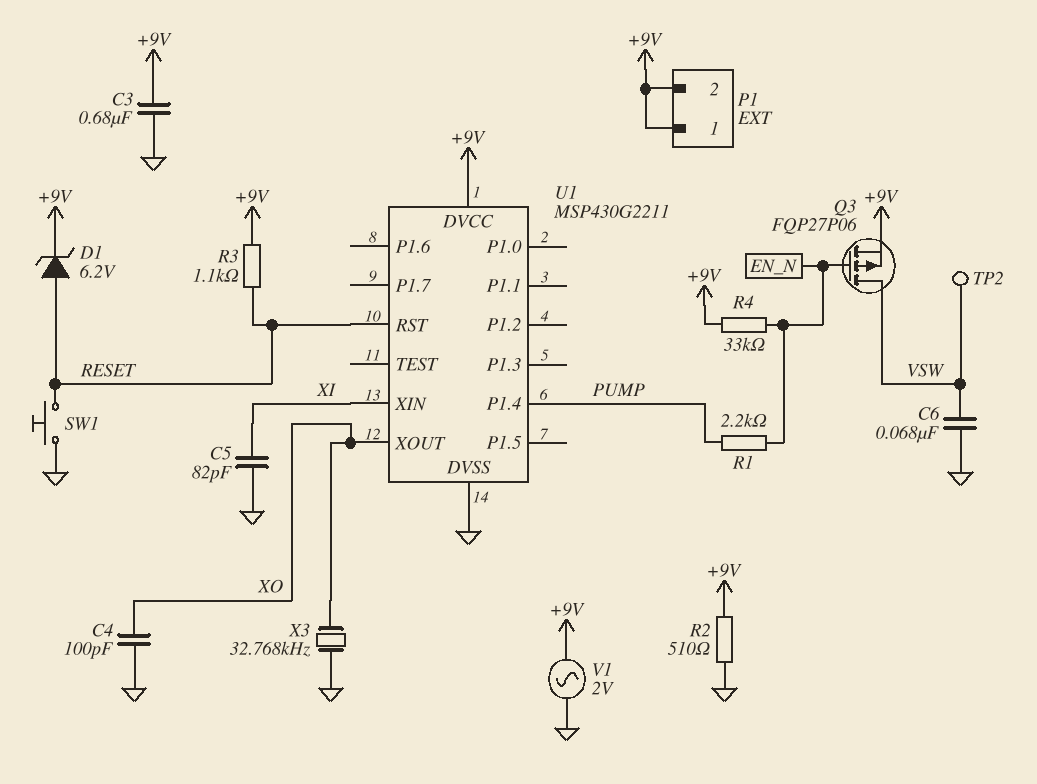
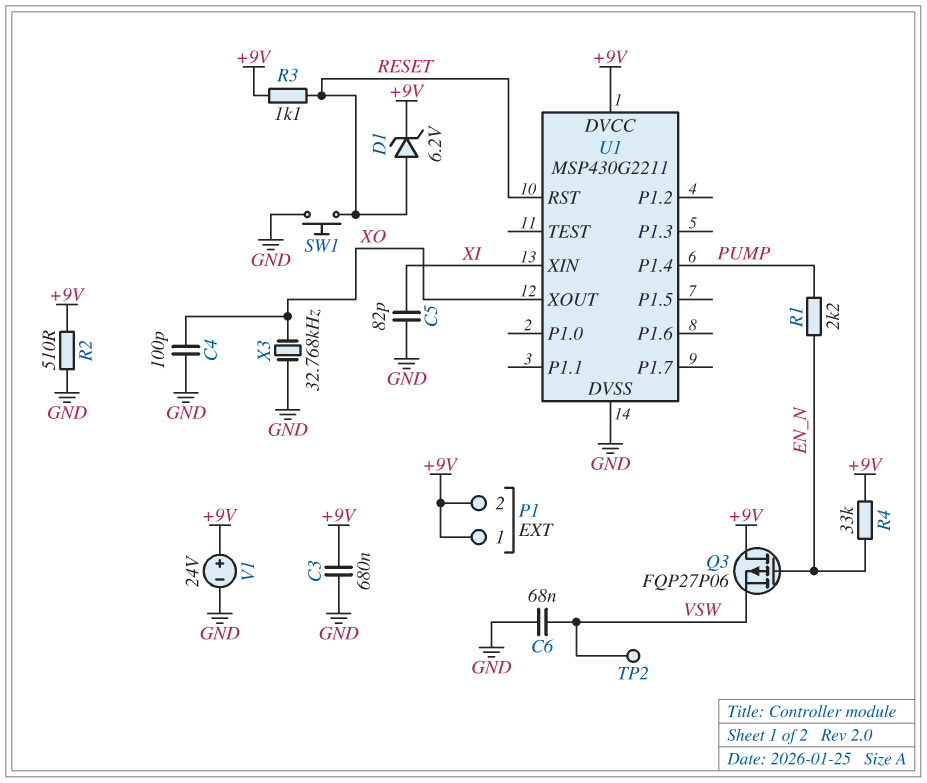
Q3: PMOS FQP27P06 (G EN_N, D VSW, S +9V) -> PMOS FQP27P06 (G EN_N, D +9V, S VSW)
V1: AC 2V (+9V, GND) -> 24V (plus +9V, minus GND)

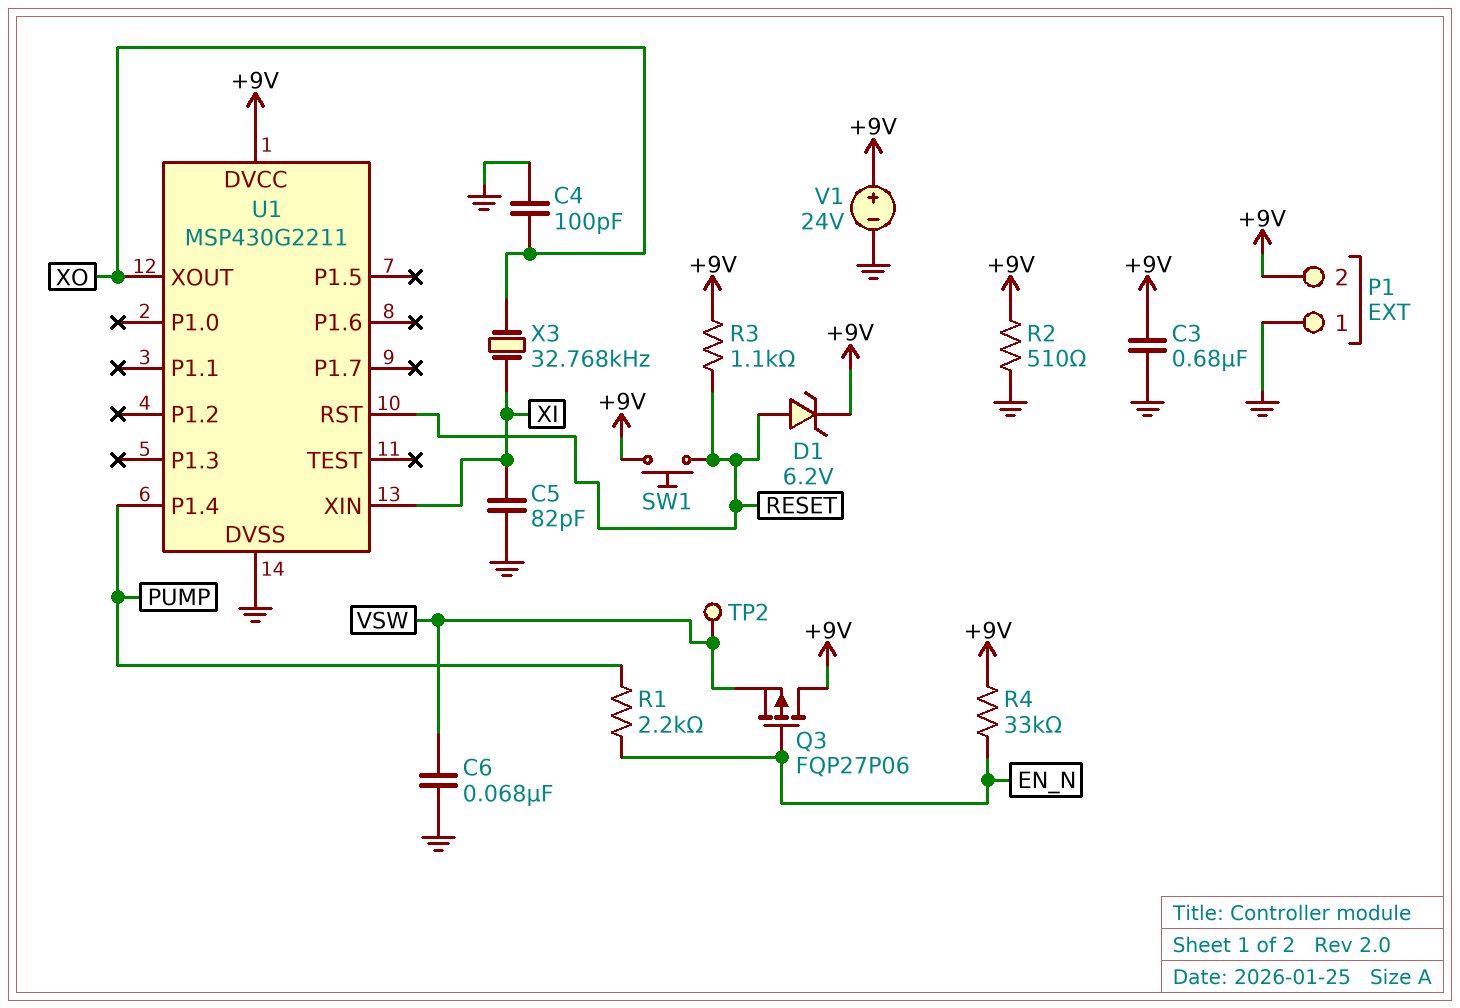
P1 pin 1: +9V -> GND
SW1: button (GND, RESET) -> button (+9V, RESET)
X3: 32.768kHz (GND, XO) -> 32.768kHz (XI, XO)

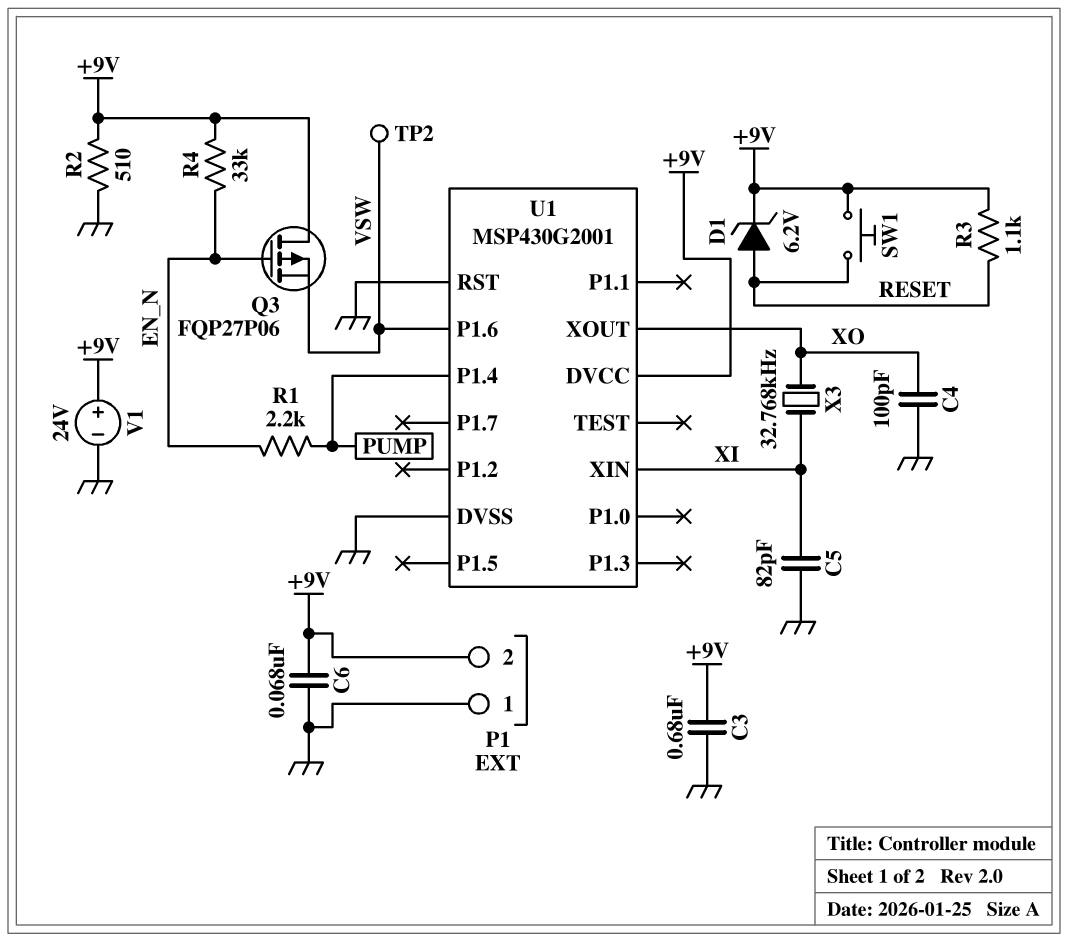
C6: 68nF (GND, VSW) -> 68nF (+9V, GND)
U1: MSP430G2211 -> MSP430G2001
U1 pin P1.6: none -> VSW
U1 pin RST: RESET -> GND

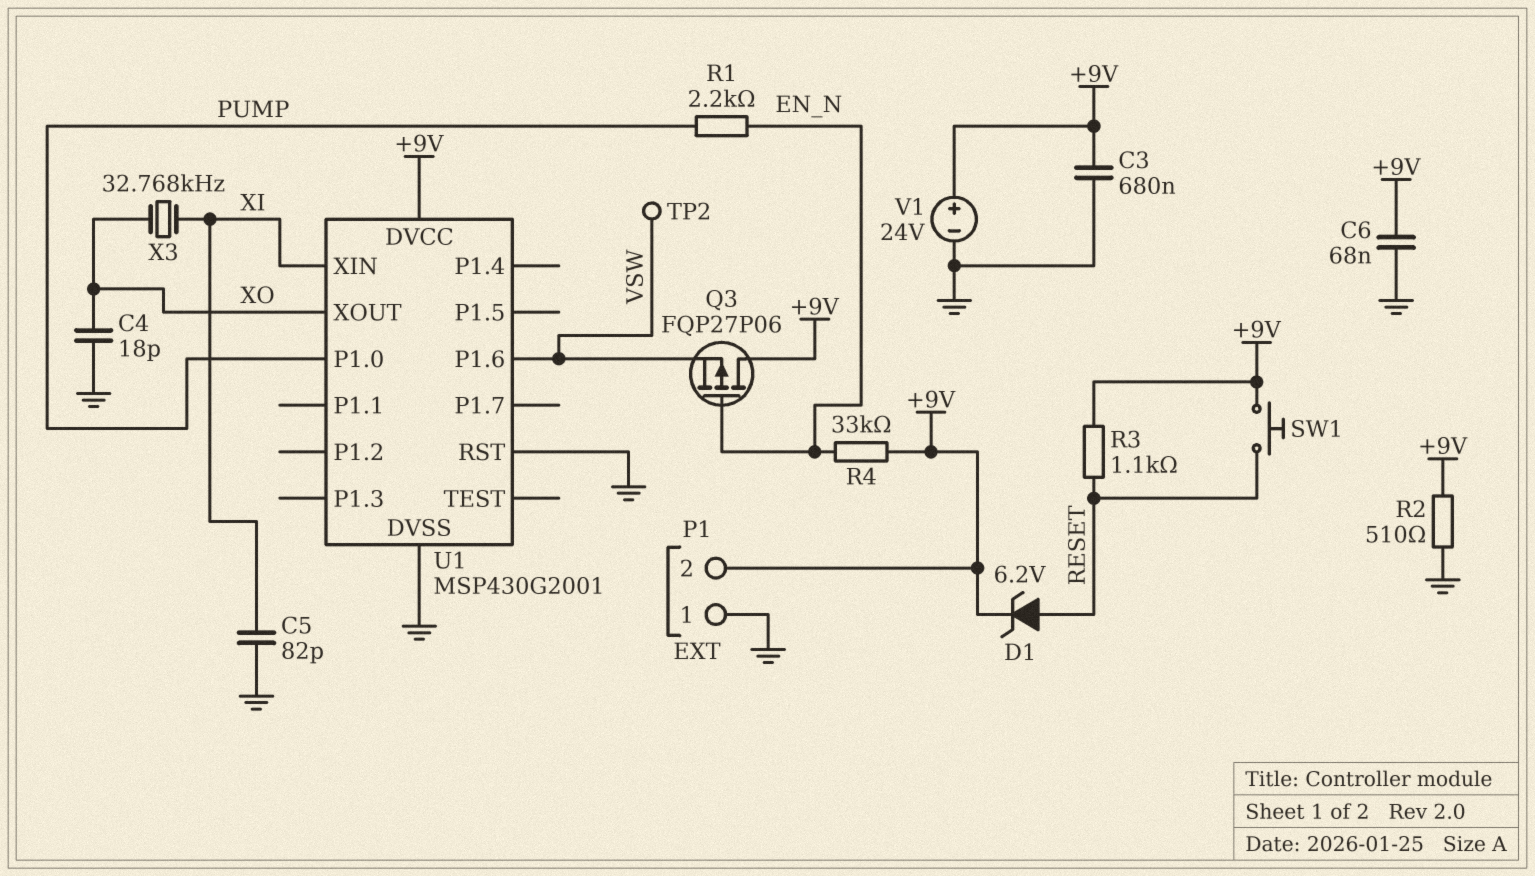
C4: 100pF (GND, XO) -> 18pF (GND, XO)
U1 pin P1.0: none -> PUMP
U1 pin P1.4: PUMP -> none

